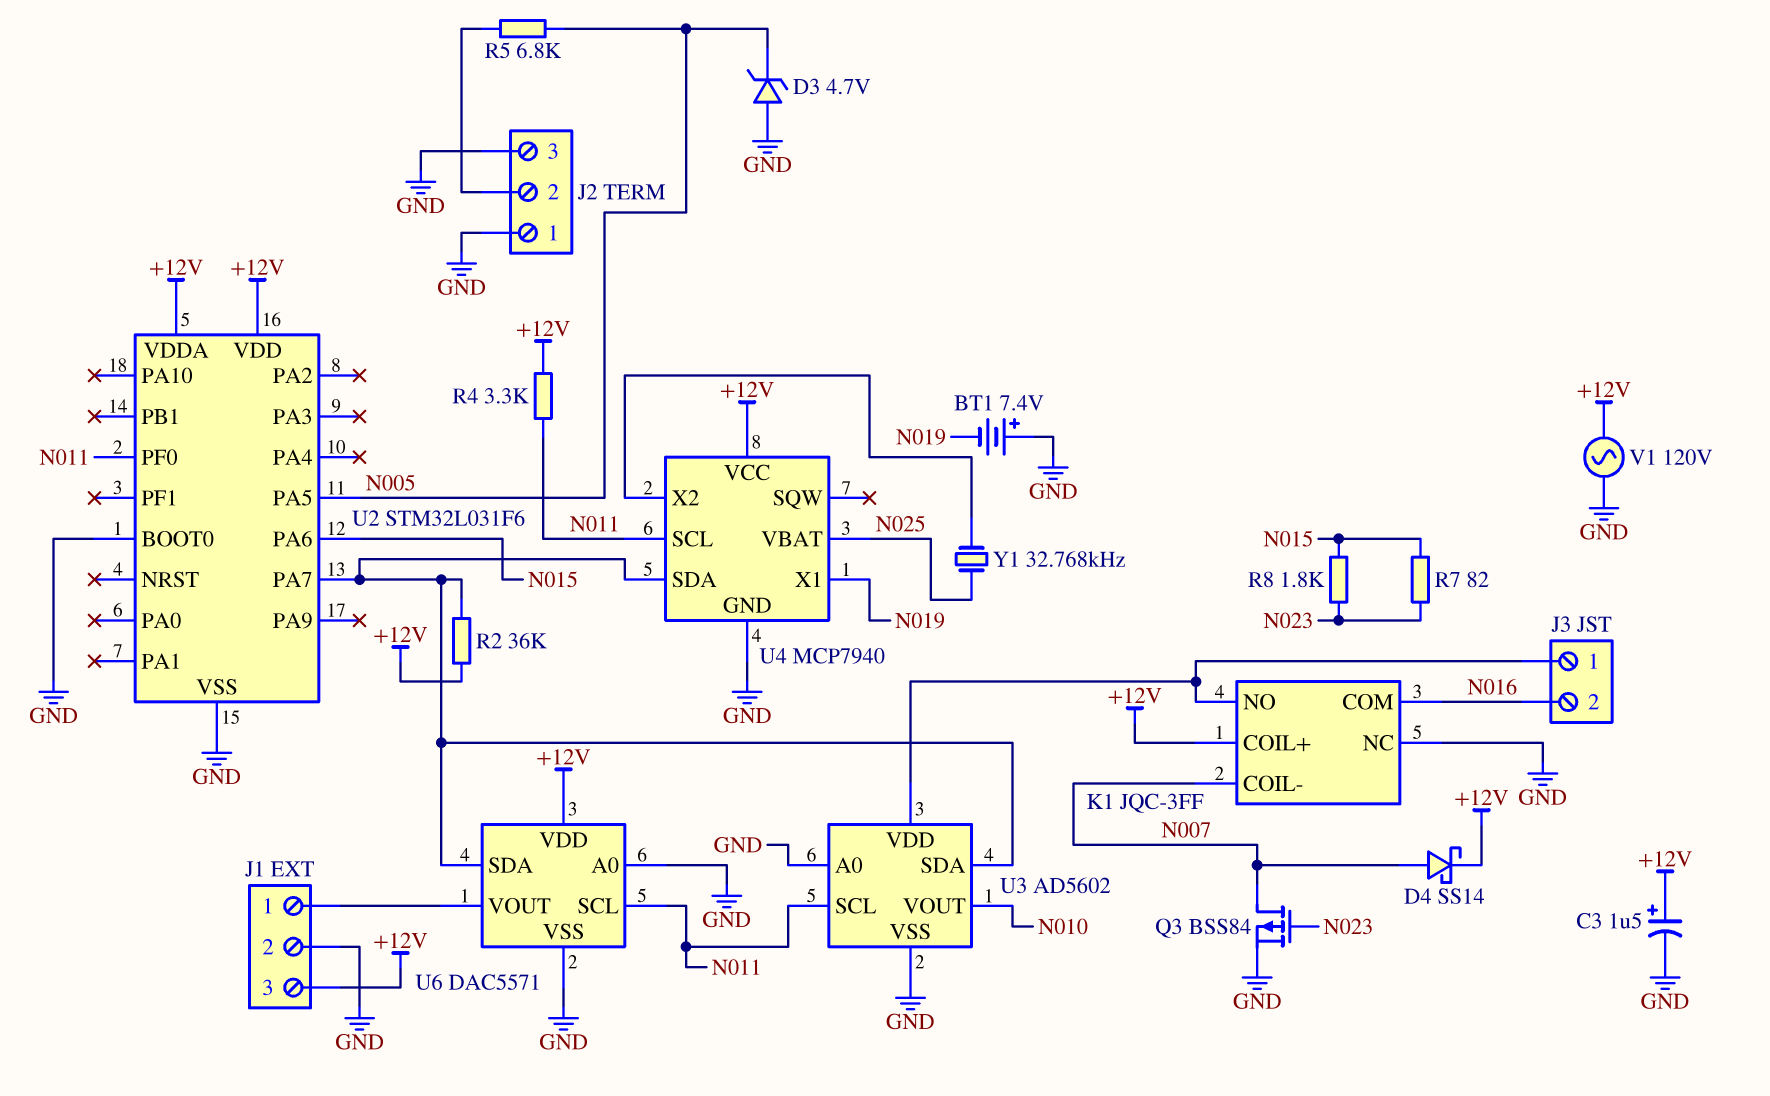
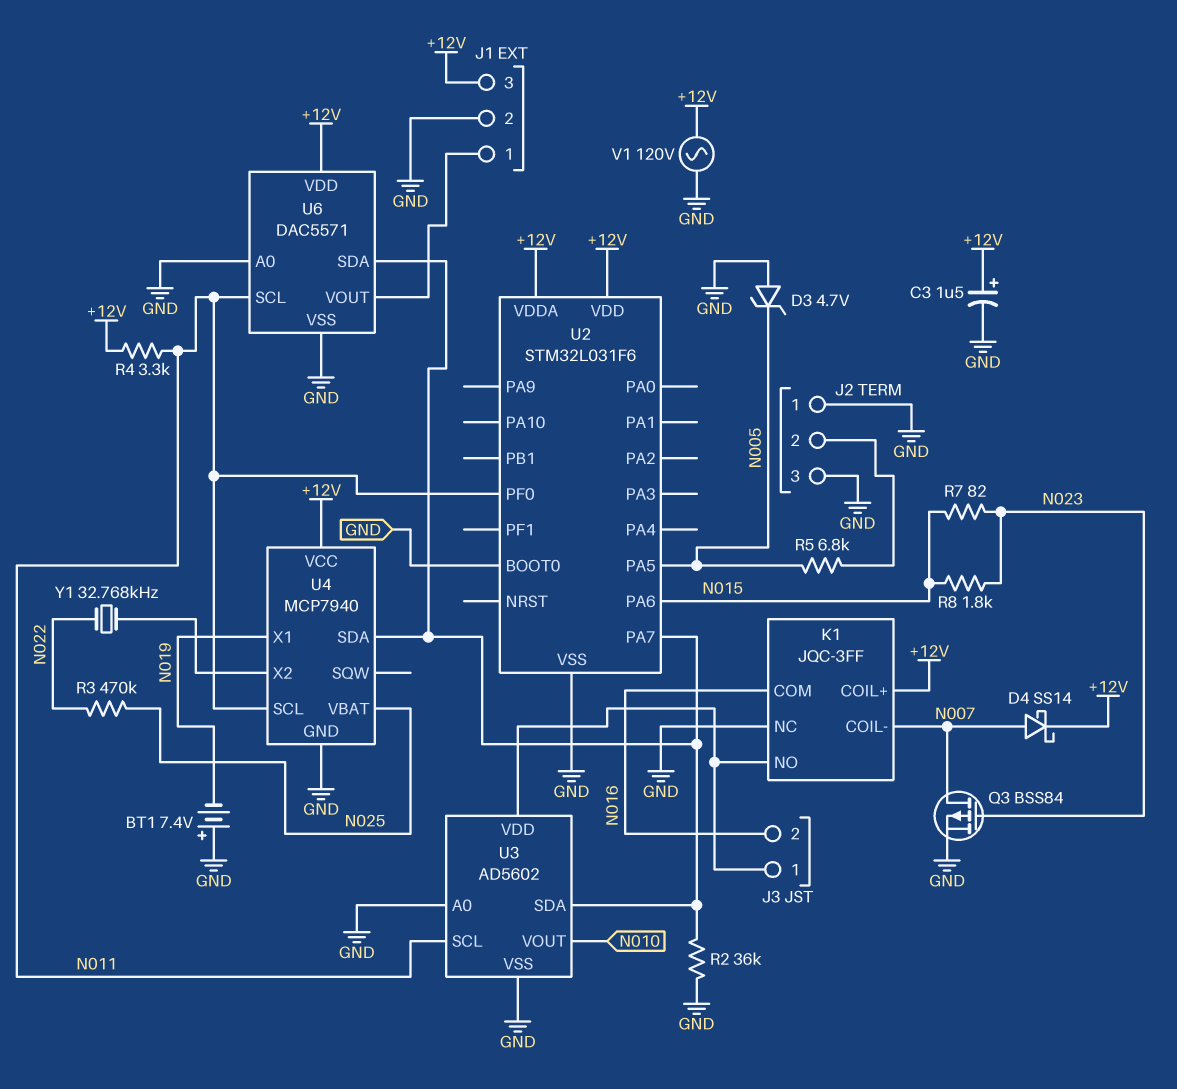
R2: 36k (+12V, U2/PA7) -> 36k (GND, U2/PA7)
R3: none -> 470k (N022, N025)
Y1: 32.768kHz (N025, U4/X2) -> 32.768kHz (N022, U4/X2)

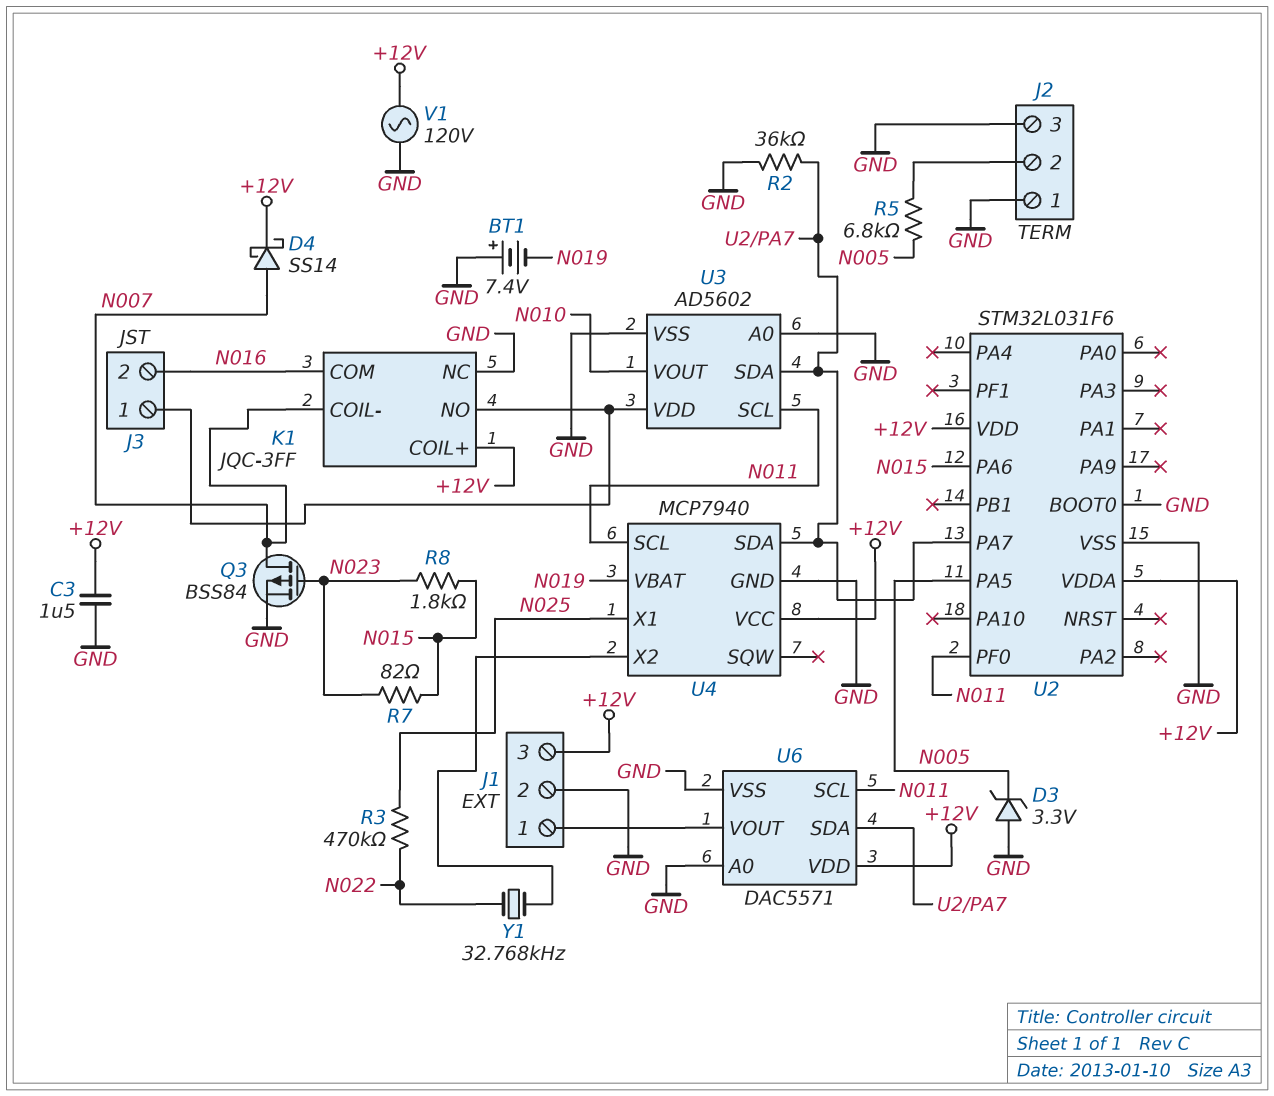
C3: 1.5uF (plus +12V, minus GND) -> 1.5uF (+12V, GND)
D3: zener 4.7V (A GND, K N005) -> zener 3.3V (A GND, K N005)
R4: 3.3k (+12V, N011) -> none
U4 pin VBAT: N025 -> N019
U4 pin X1: N019 -> N025

